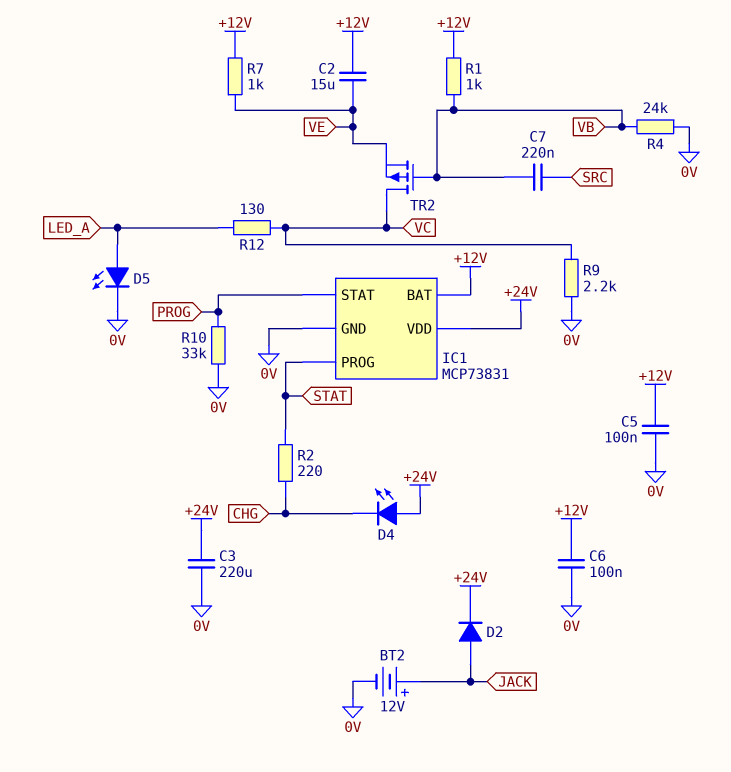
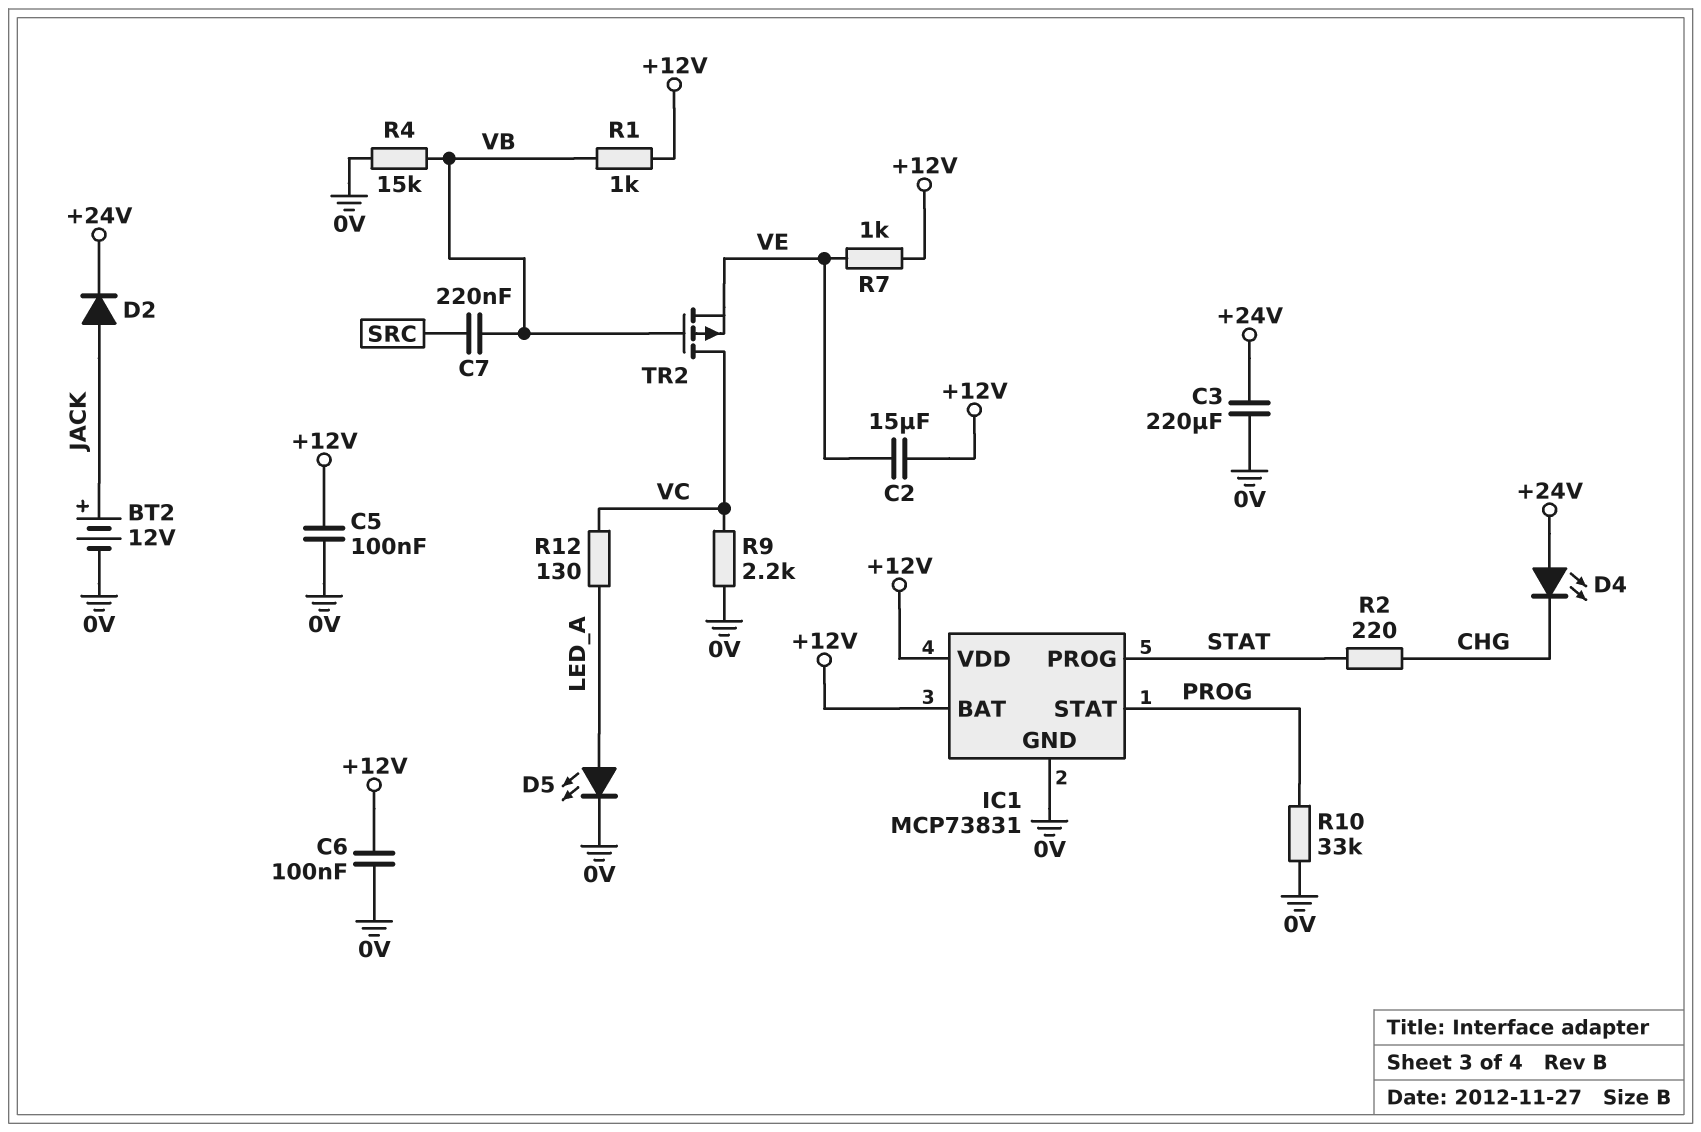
IC1 pin VDD: +24V -> +12V
R4: 24k (0V, VB) -> 15k (0V, VB)

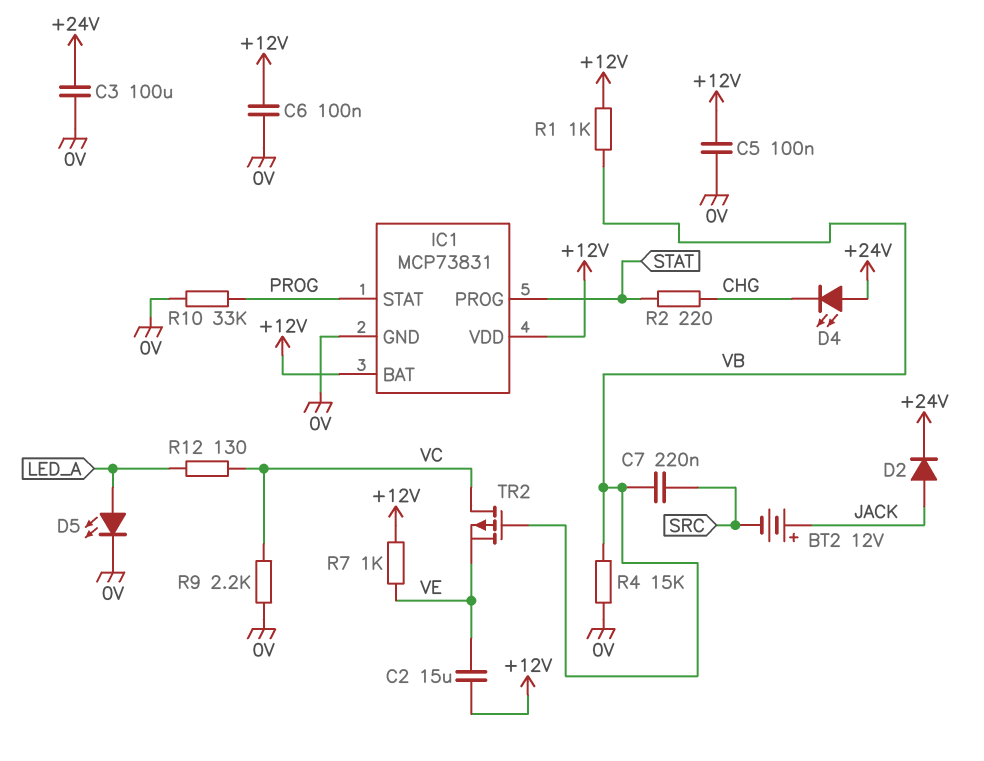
BT2: 12V (plus JACK, minus 0V) -> 12V (plus JACK, minus SRC)
C3: 220uF (+24V, 0V) -> 100uF (+24V, 0V)

